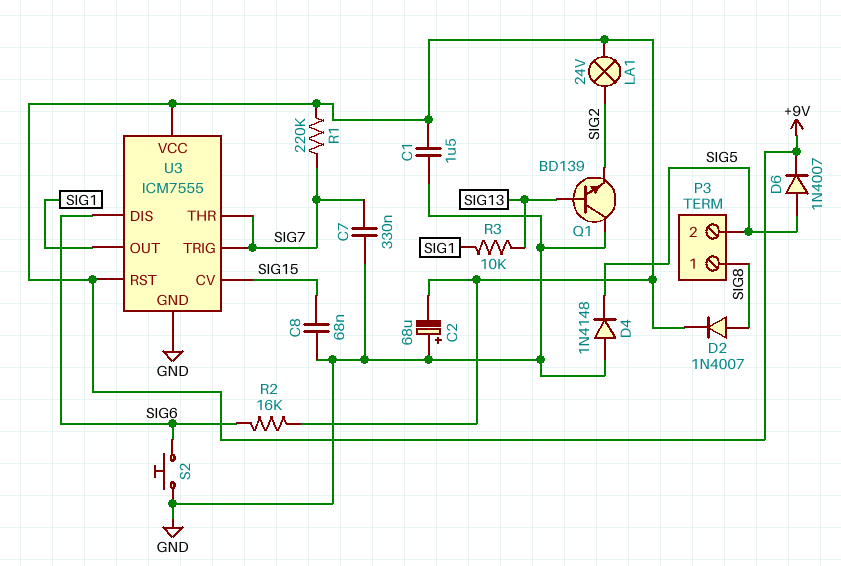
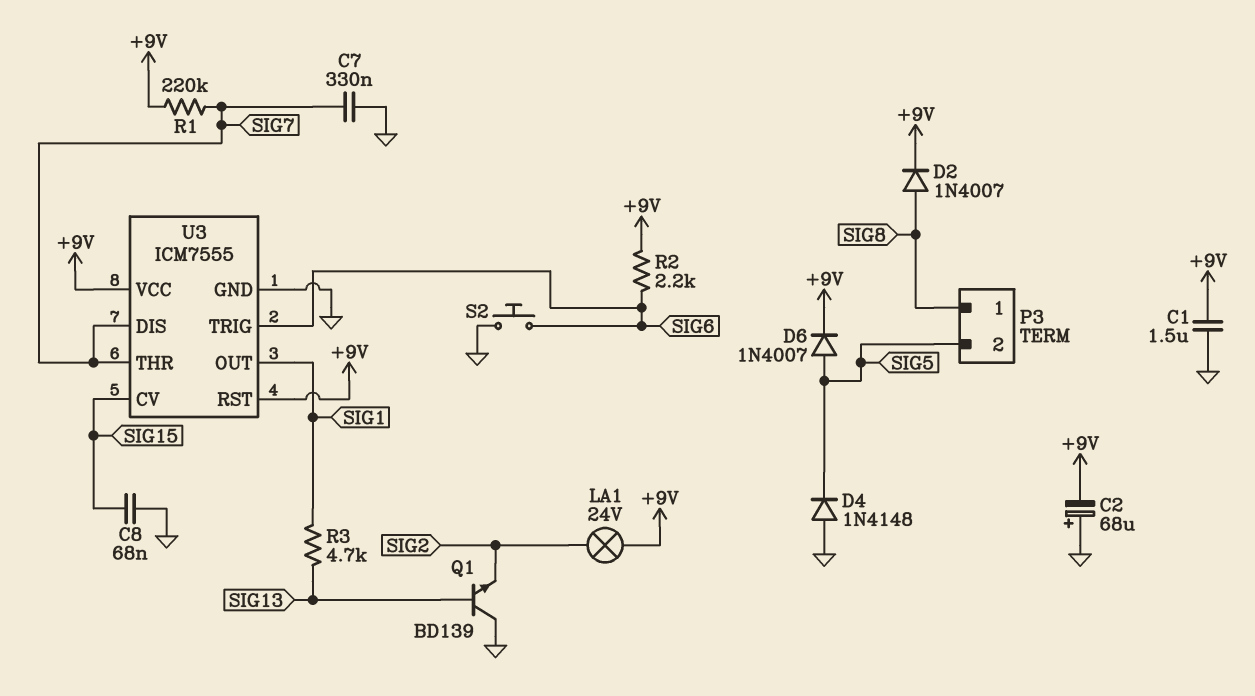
R2: 16k (+9V, SIG6) -> 2.2k (+9V, SIG6)
R3: 10k (SIG1, SIG13) -> 4.7k (SIG1, SIG13)
U3 pin DIS: SIG6 -> SIG7
U3 pin TRIG: SIG7 -> SIG6

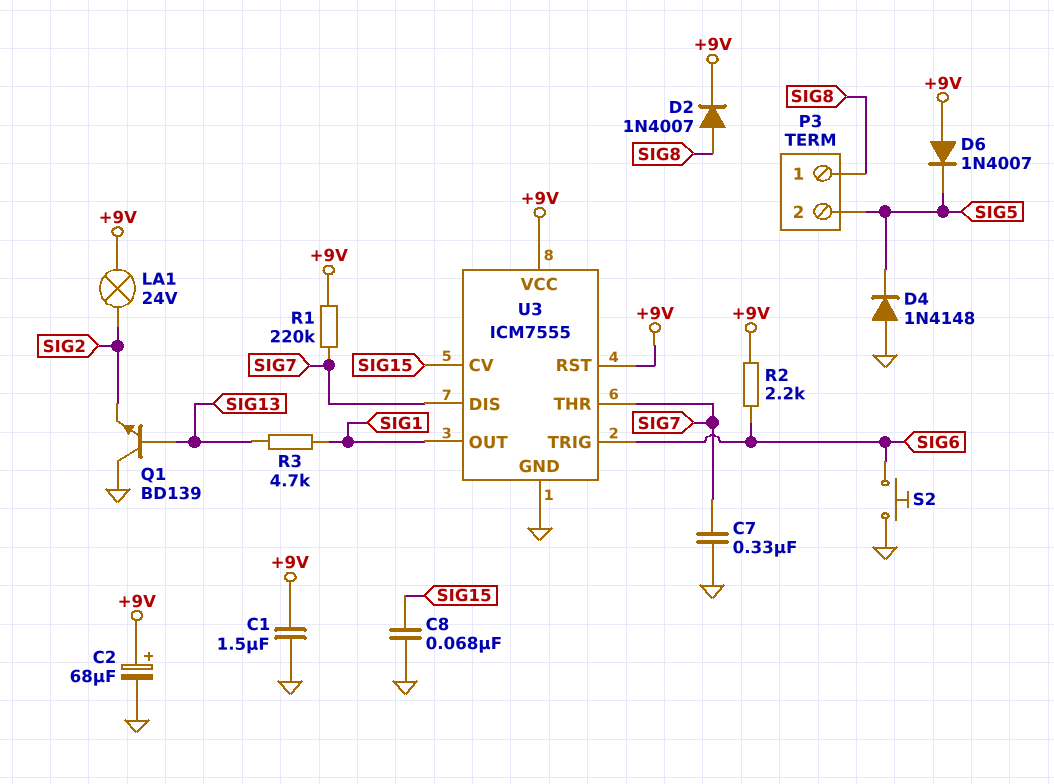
C2: 68uF (plus GND, minus +9V) -> 68uF (plus +9V, minus GND)
D6: diode 1N4007 (A SIG5, K +9V) -> diode 1N4007 (A +9V, K SIG5)

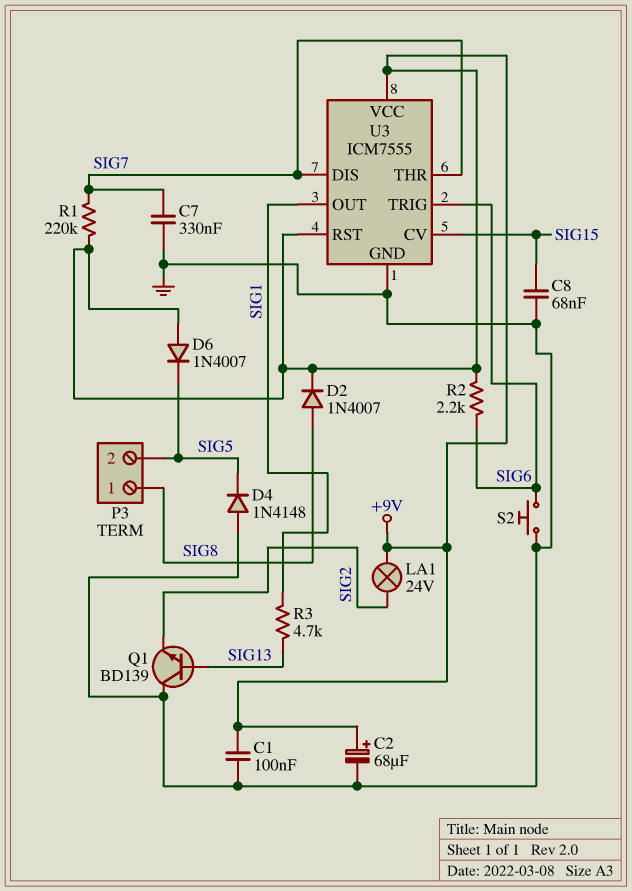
C1: 1.5uF (+9V, GND) -> 100nF (+9V, GND)

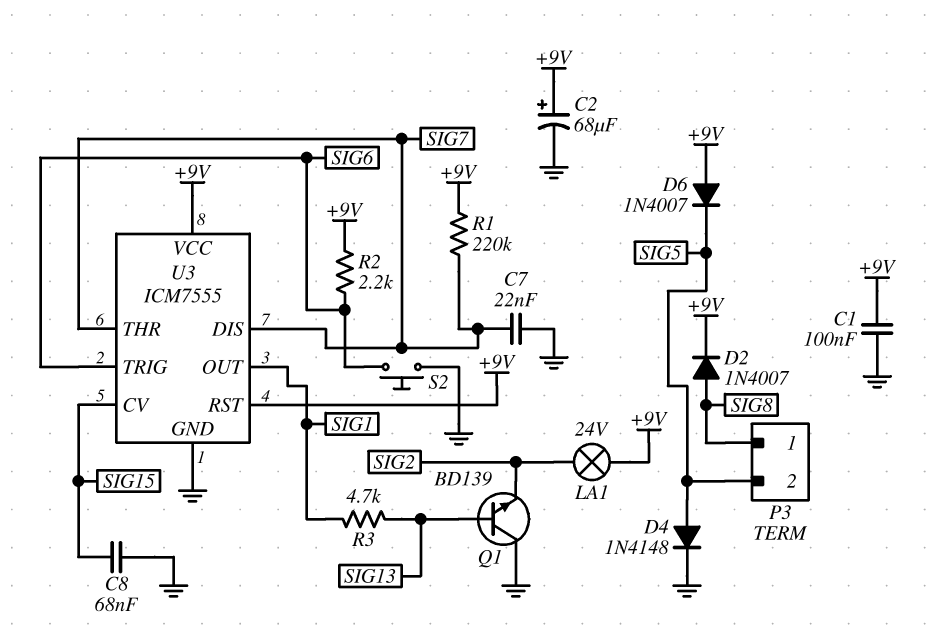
C7: 330nF (GND, SIG7) -> 22nF (GND, SIG7)
D4: diode 1N4148 (A GND, K SIG5) -> diode 1N4148 (A SIG5, K GND)

